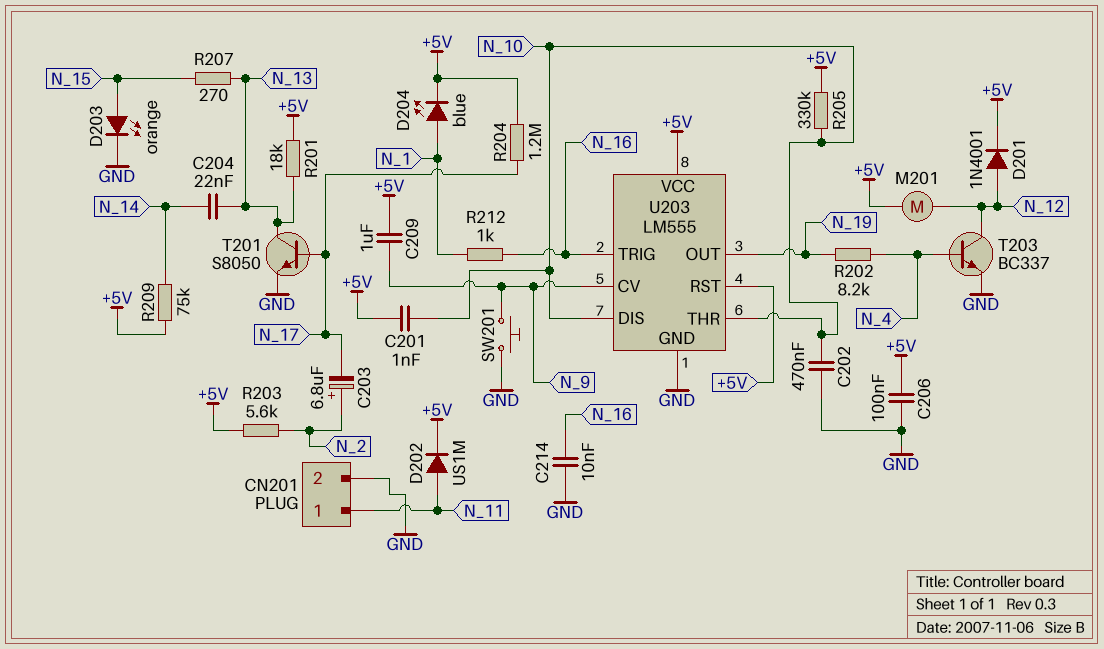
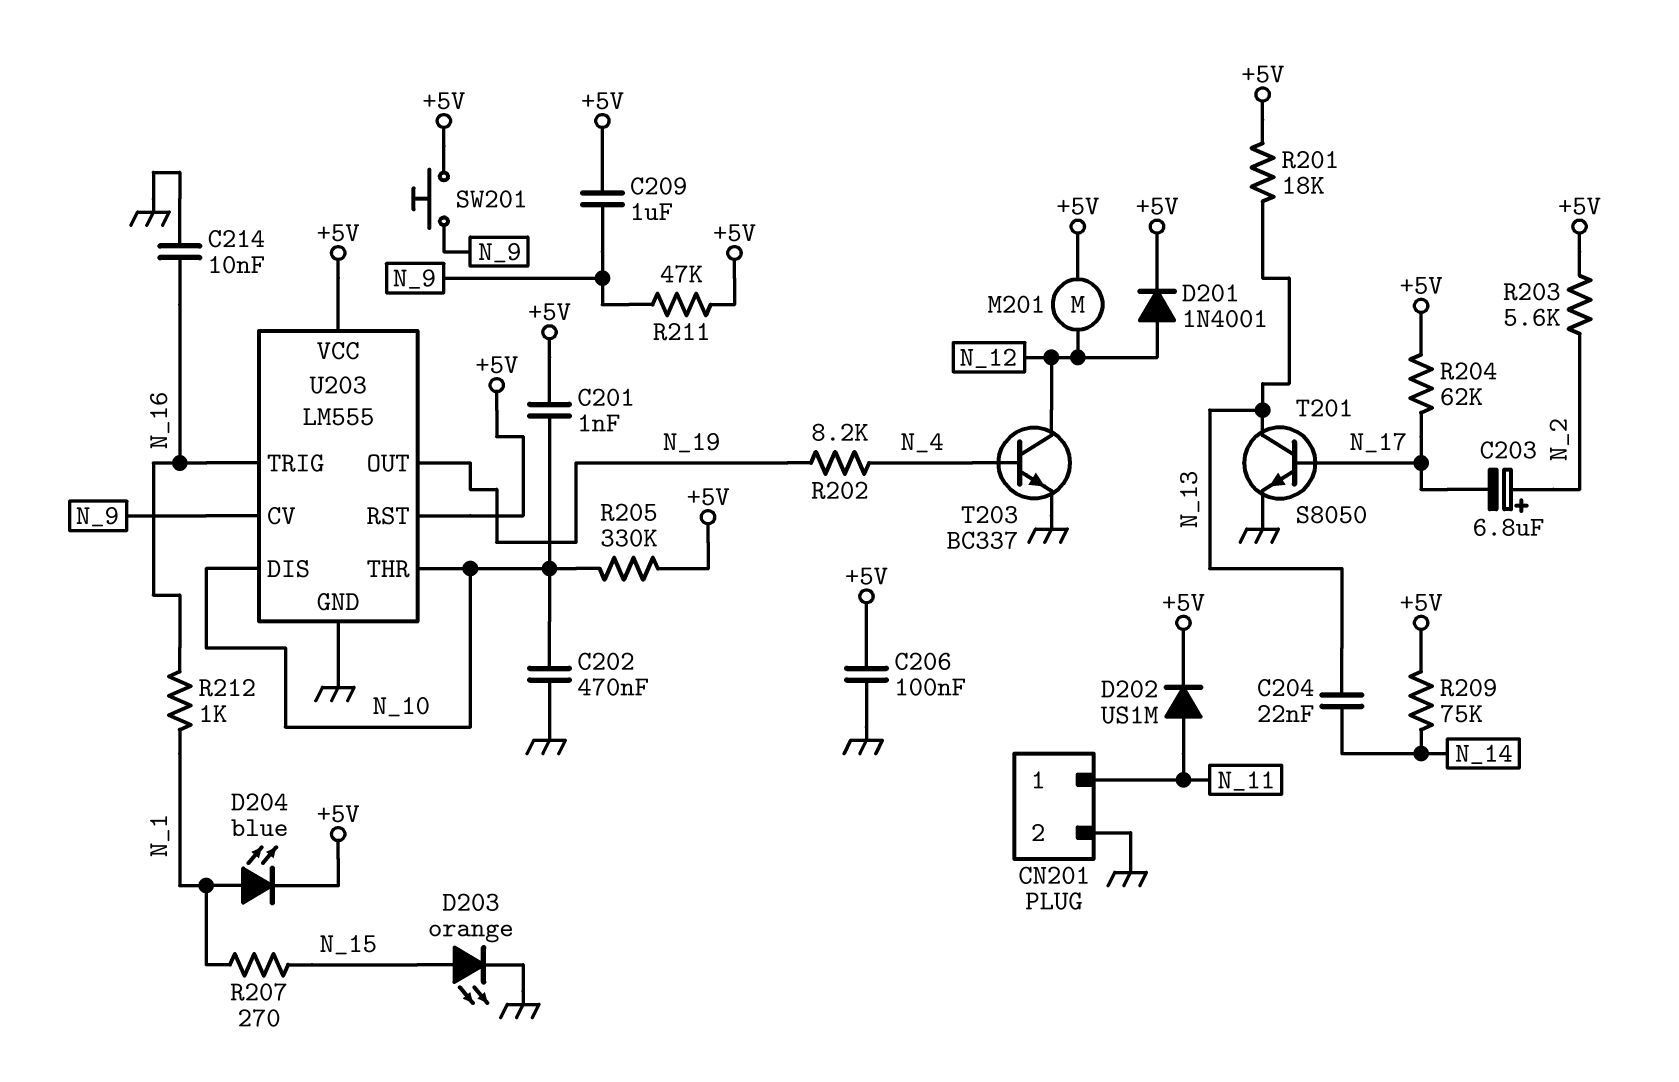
R204: 1.2M (+5V, N_17) -> 62k (+5V, N_17)
R207: 270 (N_13, N_15) -> 270 (N_1, N_15)
R211: none -> 47k (+5V, N_9)
SW201: button (GND, N_9) -> button (+5V, N_9)

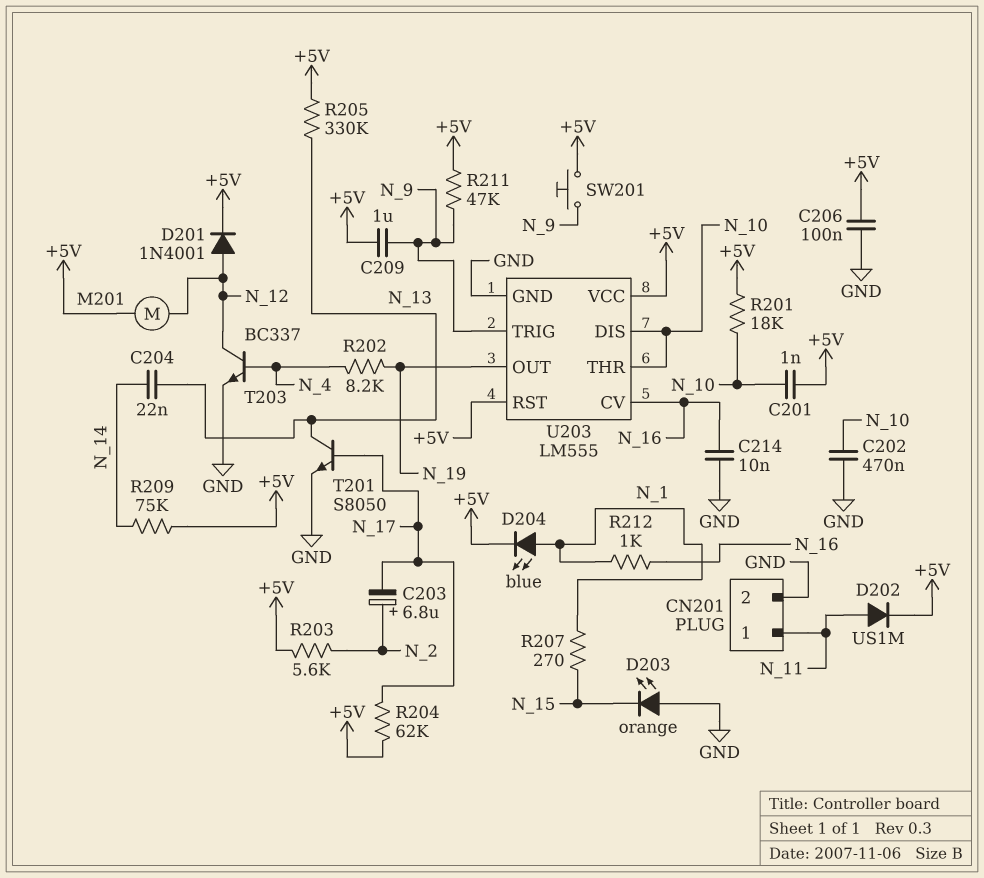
D203: LED orange (A N_15, K GND) -> LED orange (A GND, K N_15)
R201: 18k (+5V, N_13) -> 18k (+5V, N_10)
R205: 330k (+5V, N_10) -> 330k (+5V, N_13)
U203 pin CV: N_9 -> N_16
U203 pin TRIG: N_16 -> N_9

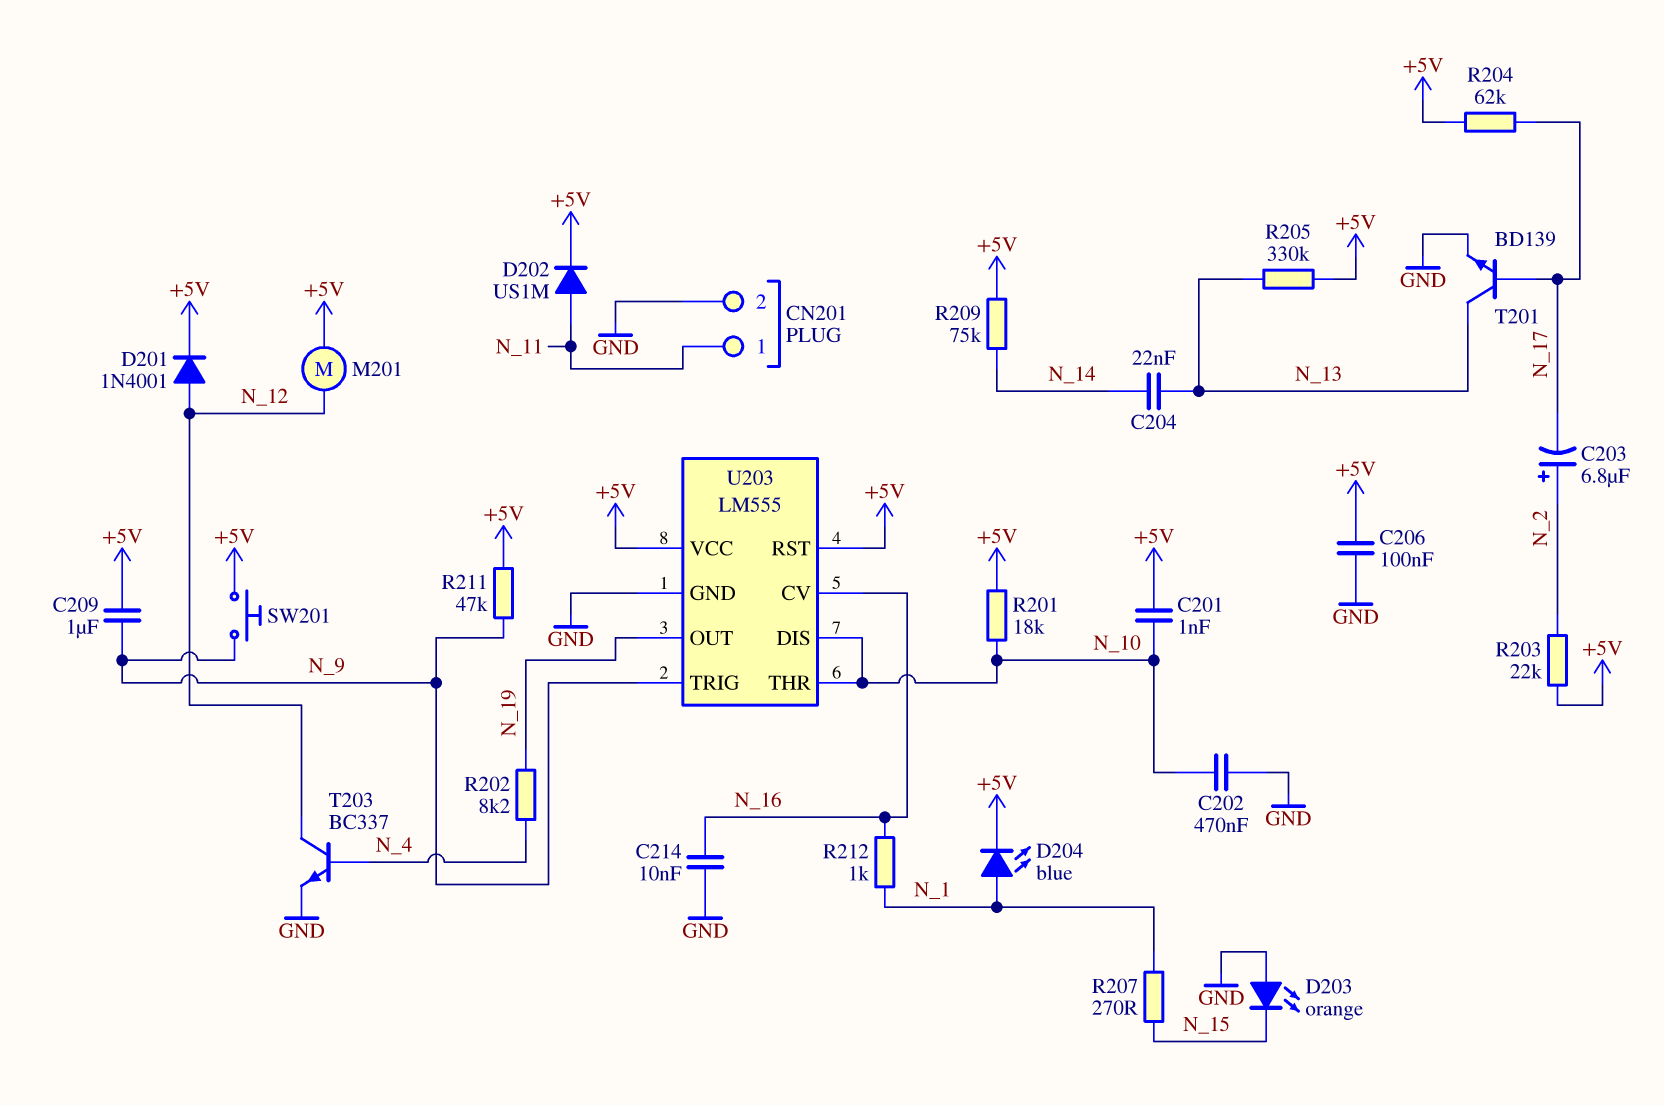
R203: 5.6k (+5V, N_2) -> 22k (+5V, N_2)
T201: NPN S8050 (B N_17, C N_13, E GND) -> NPN BD139 (B N_17, C N_13, E GND)

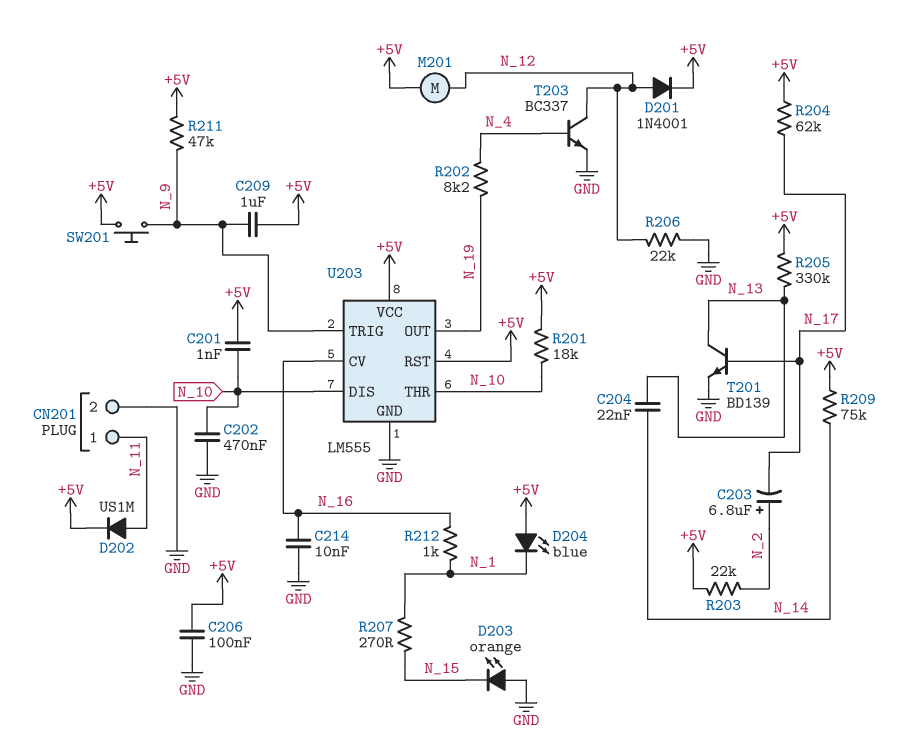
D204: LED blue (A N_1, K +5V) -> LED blue (A +5V, K N_1)
R206: none -> 22k (GND, N_12)

